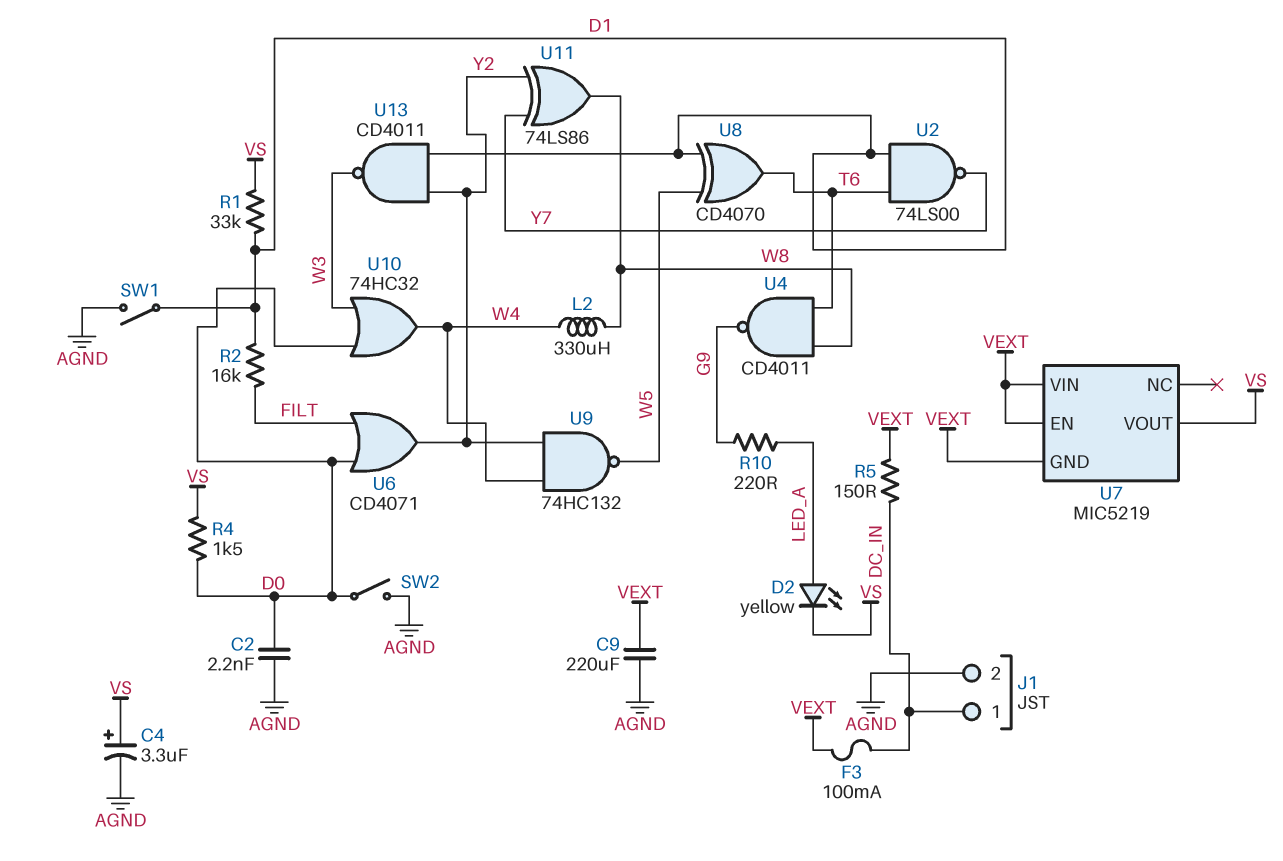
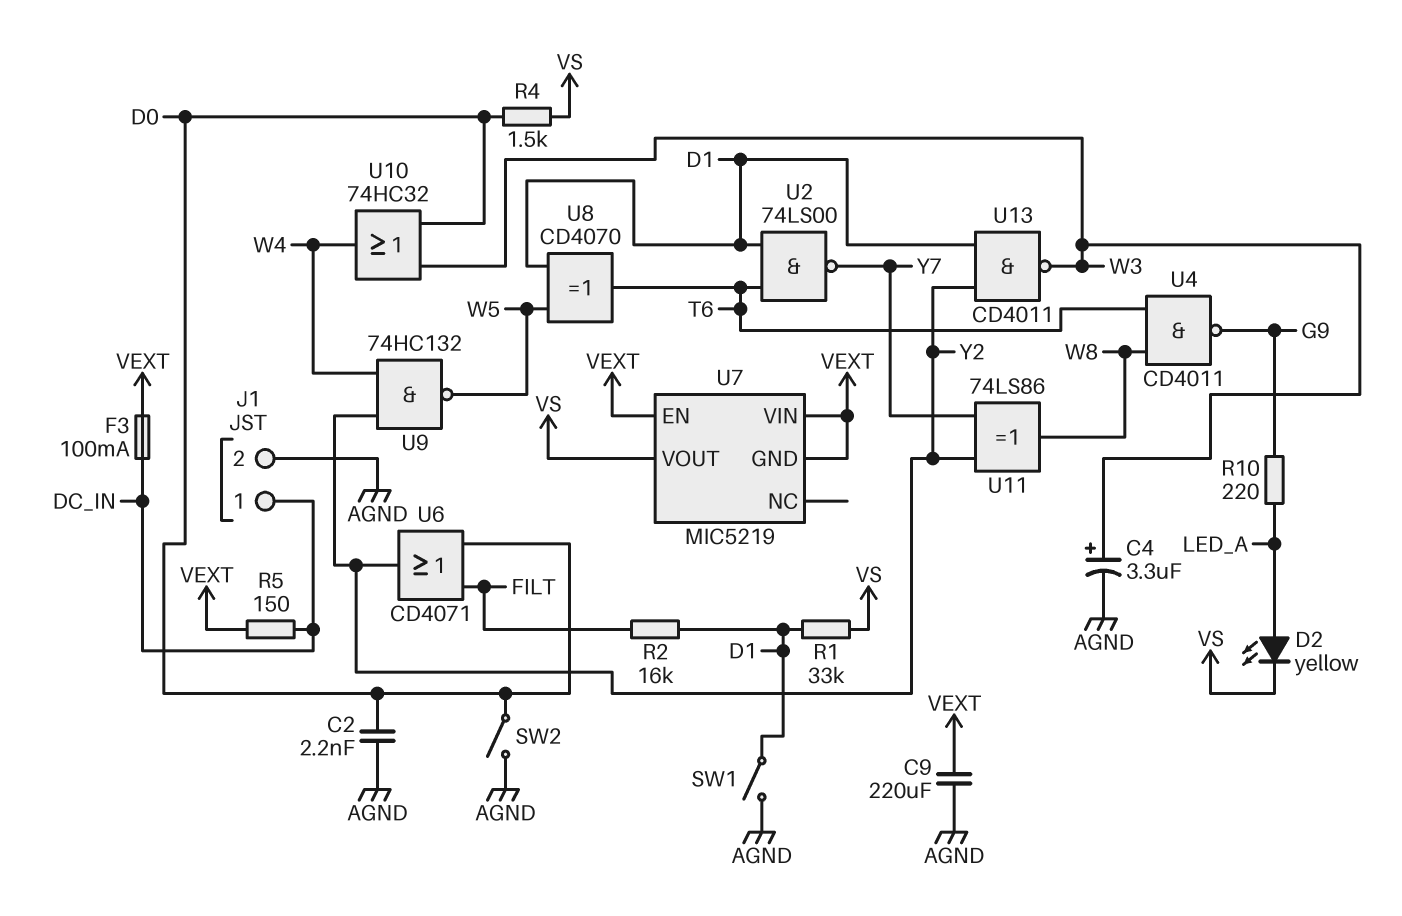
C4: 3.3uF (plus VS, minus AGND) -> 3.3uF (plus W3, minus AGND)
L2: 330uH (W4, W8) -> none

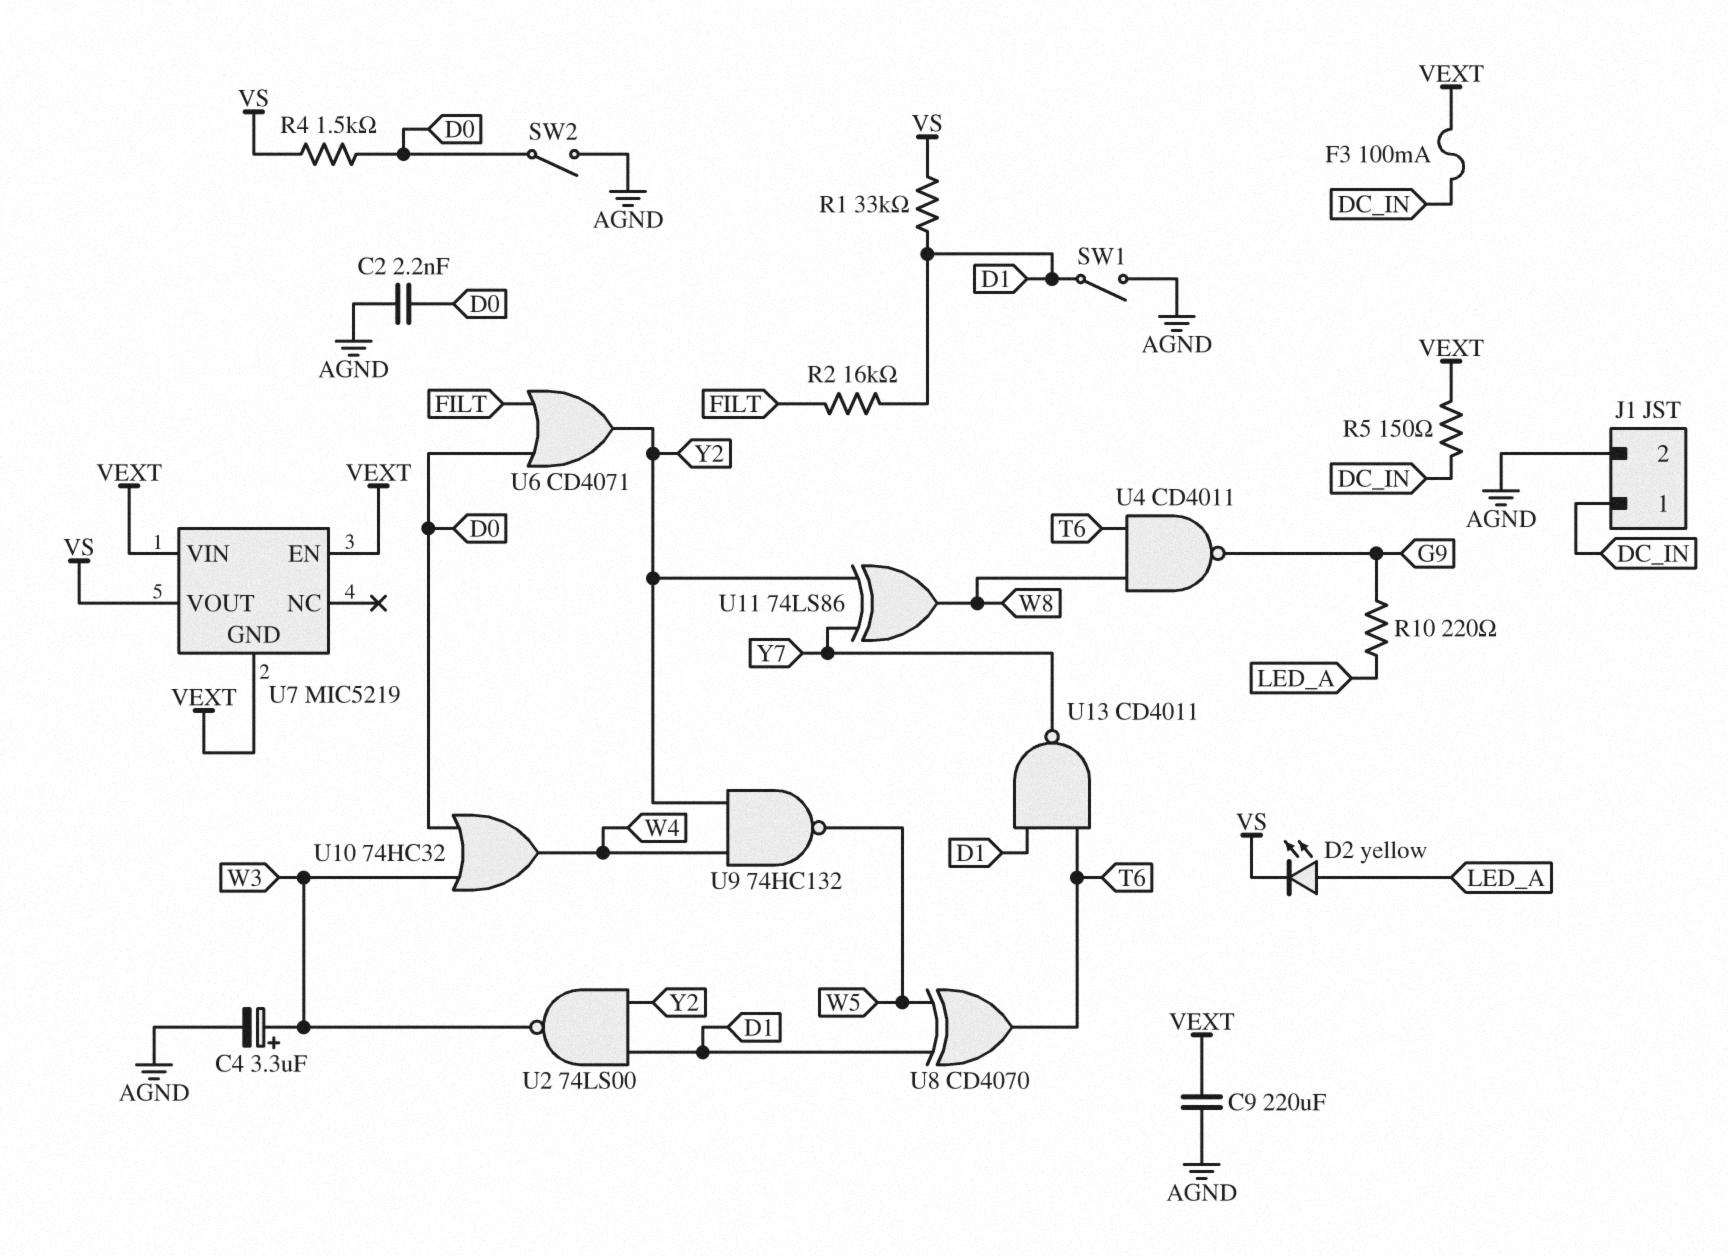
U2: NAND 74LS00 (in D1, in T6, out Y7) -> NAND 74LS00 (in D1, in Y2, out W3)
U13: NAND CD4011 (in D1, in Y2, out W3) -> NAND CD4011 (in D1, in T6, out Y7)

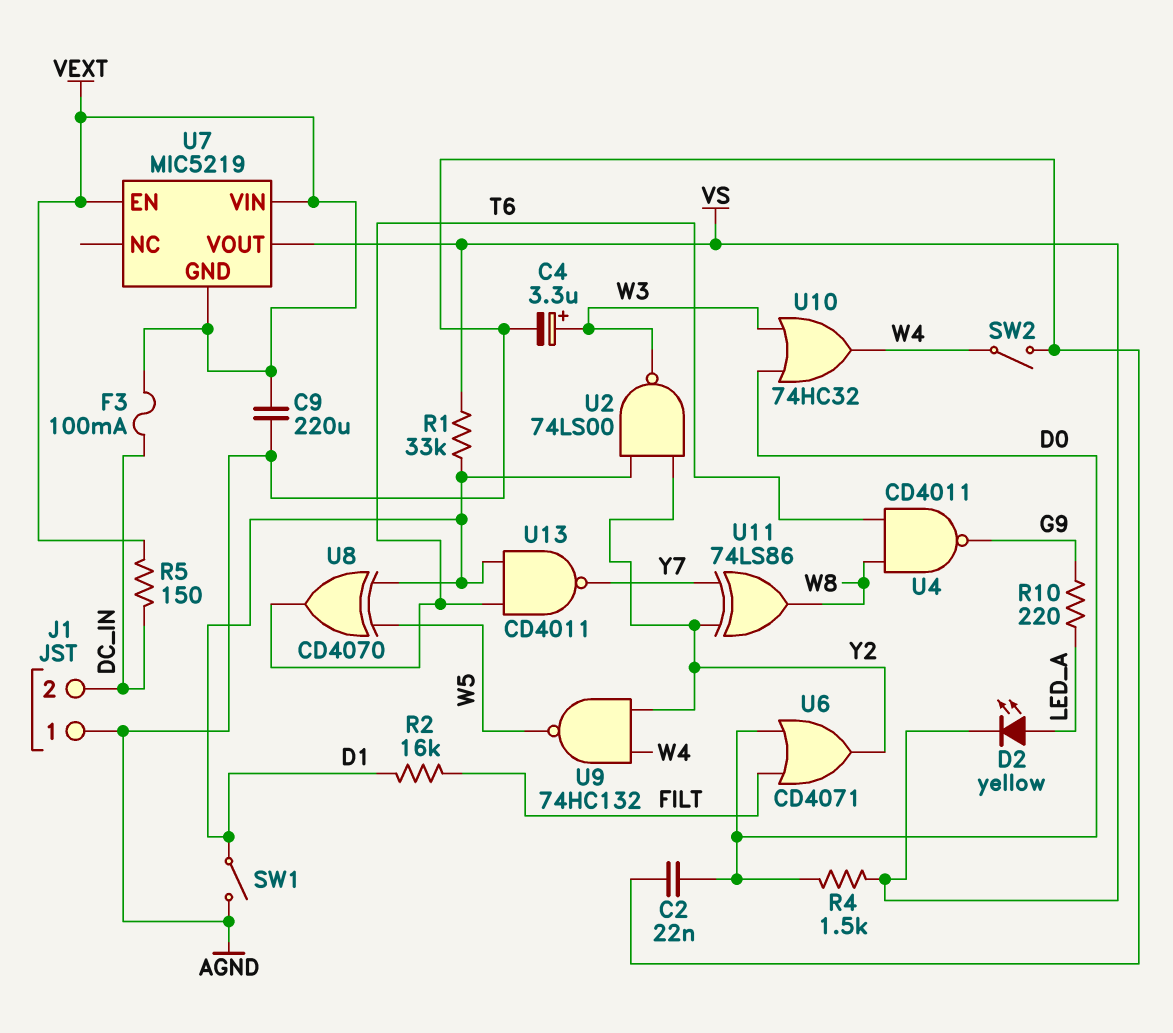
C2: 2.2nF (AGND, D0) -> 22nF (AGND, D0)
J1 pin 1: DC_IN -> AGND
J1 pin 2: AGND -> DC_IN
SW2: switch (AGND, D0) -> switch (AGND, W4)

